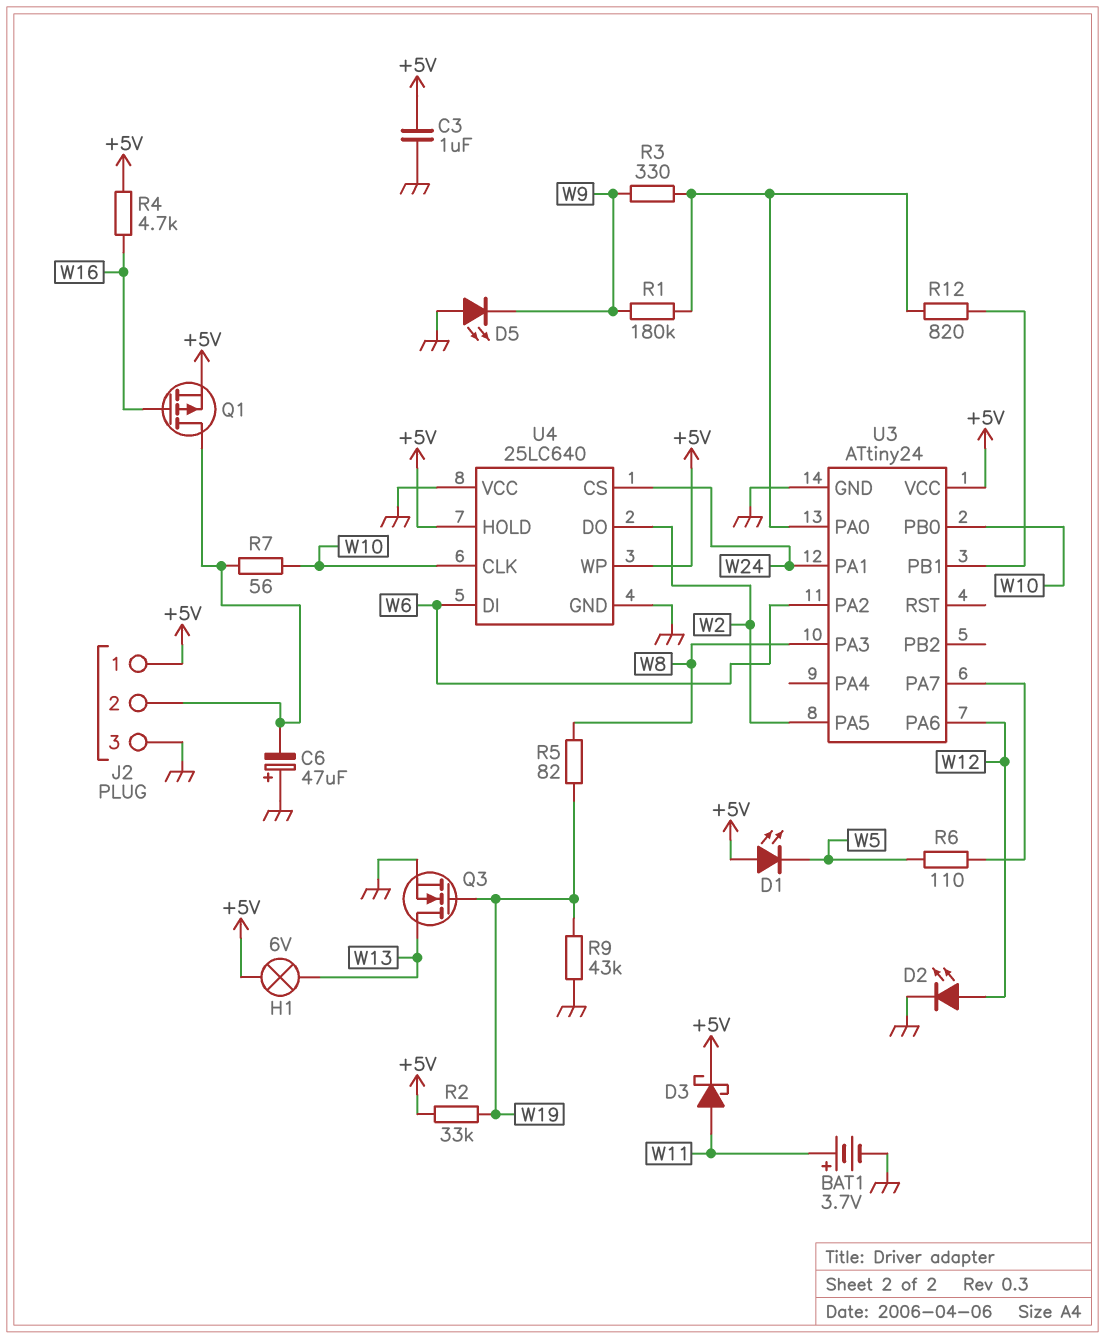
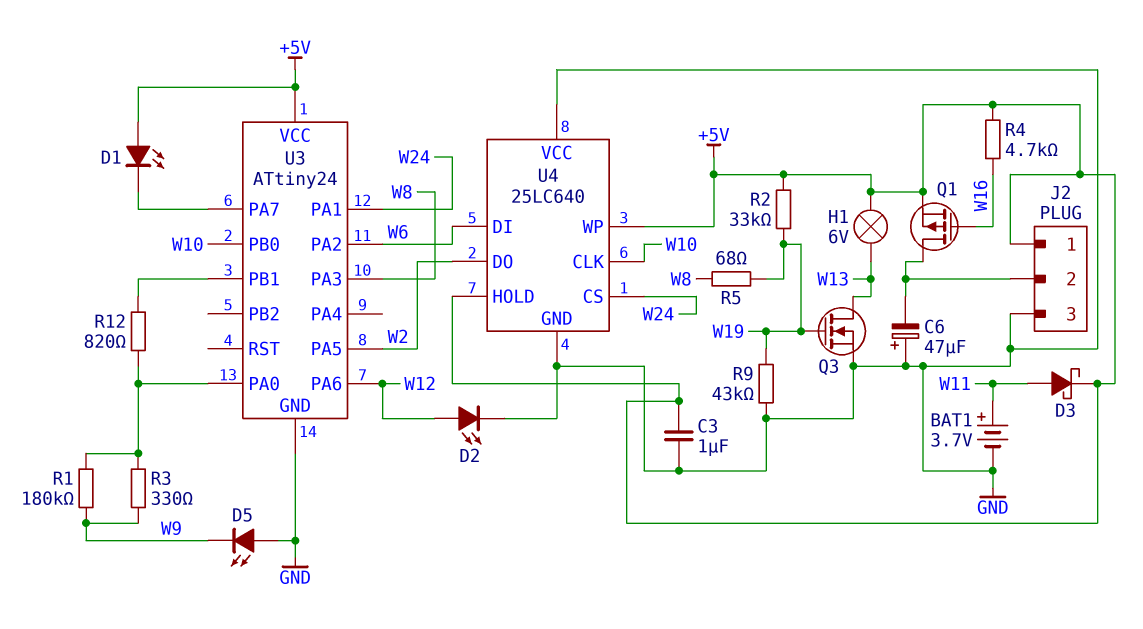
D1: LED (A +5V, K W5) -> LED (A +5V, K U3/PA7)
R5: 82 (W8, W19) -> 68 (W8, W19)
R6: 110 (U3/PA7, W5) -> none
R7: 56 (J2/2, W10) -> none

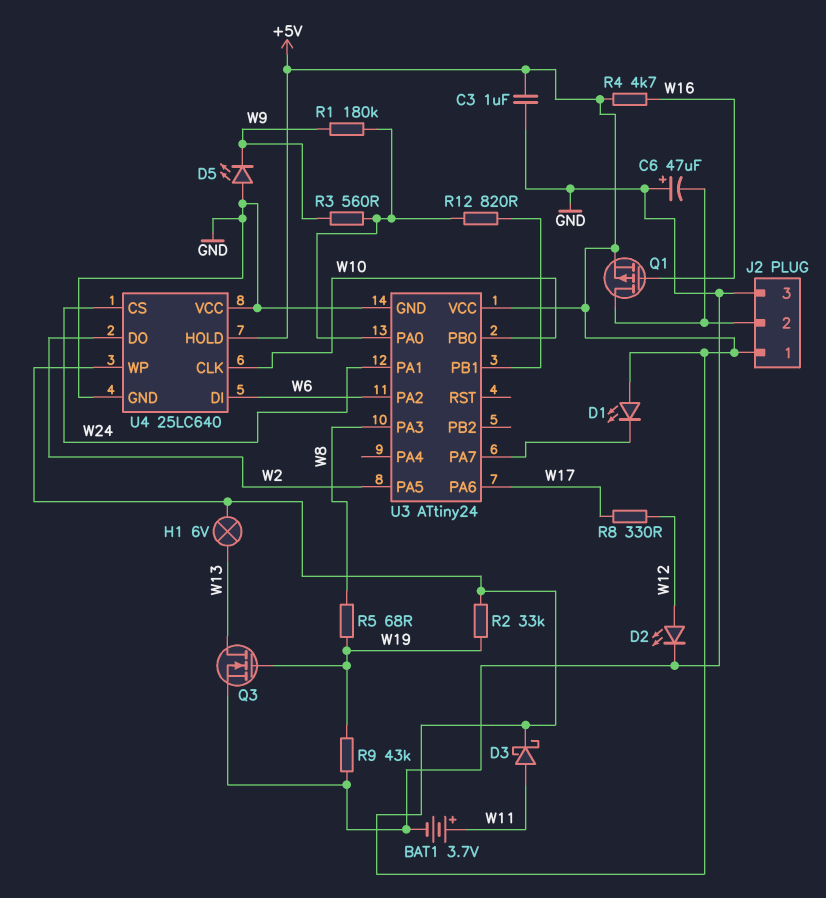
R3: 330 (U3/PA0, W9) -> 560 (U3/PA0, W9)
R8: none -> 330 (W12, W17)
U3 pin PA6: W12 -> W17

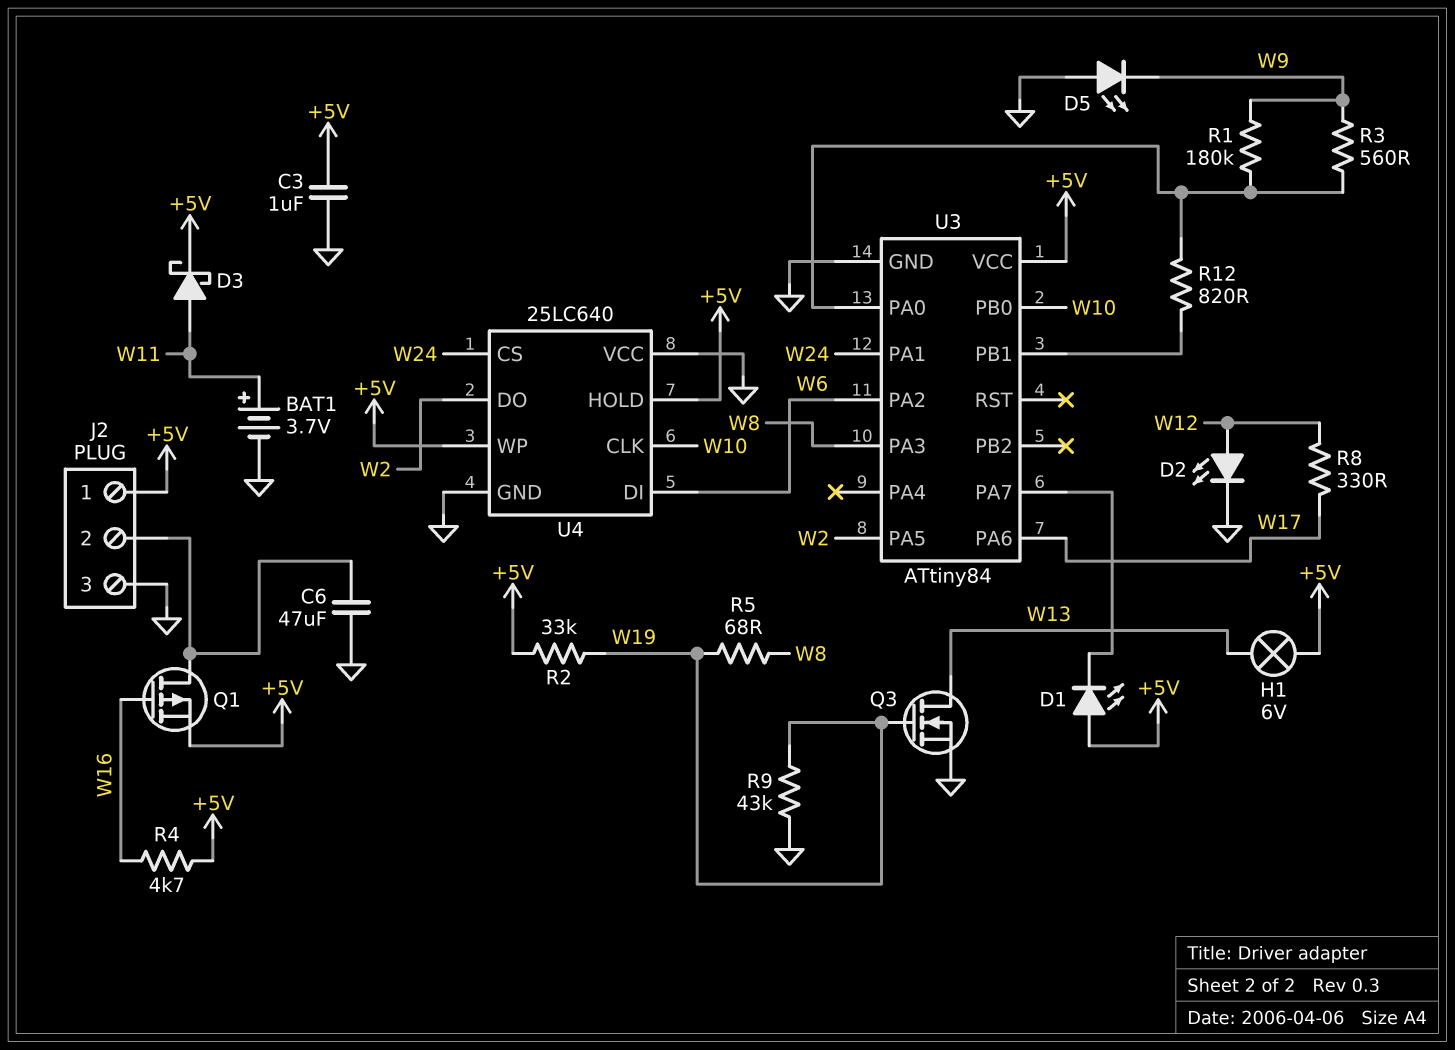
C6: 47uF (plus GND, minus J2/2) -> 47uF (GND, J2/2)
U3: ATtiny24 -> ATtiny84

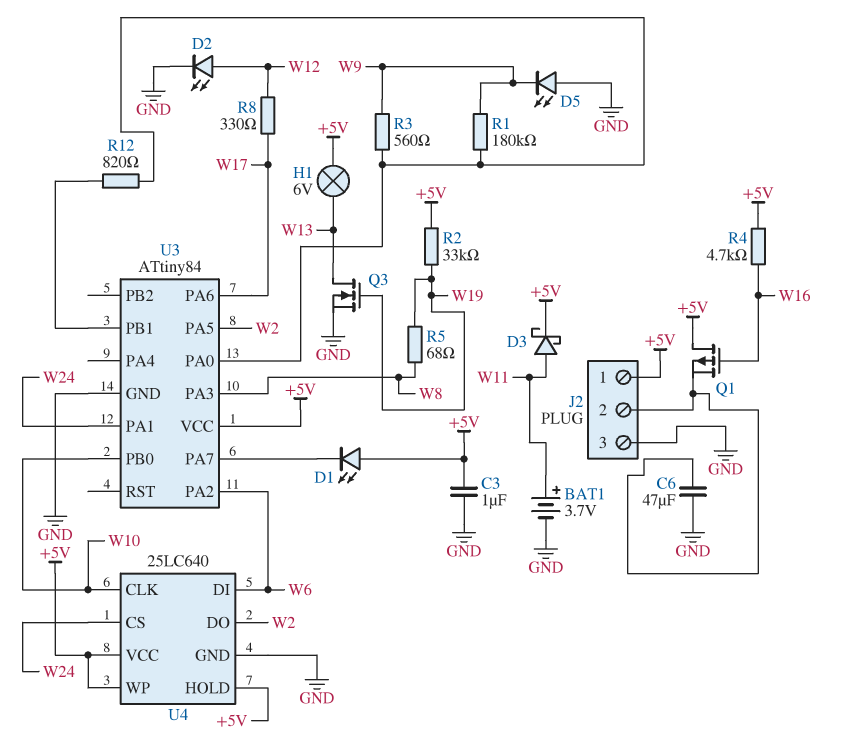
Q1: PMOS (G W16, D J2/2, S +5V) -> PMOS (G W16, D +5V, S J2/2)
R9: 43k (GND, W19) -> none
U4 pin VCC: GND -> +5V

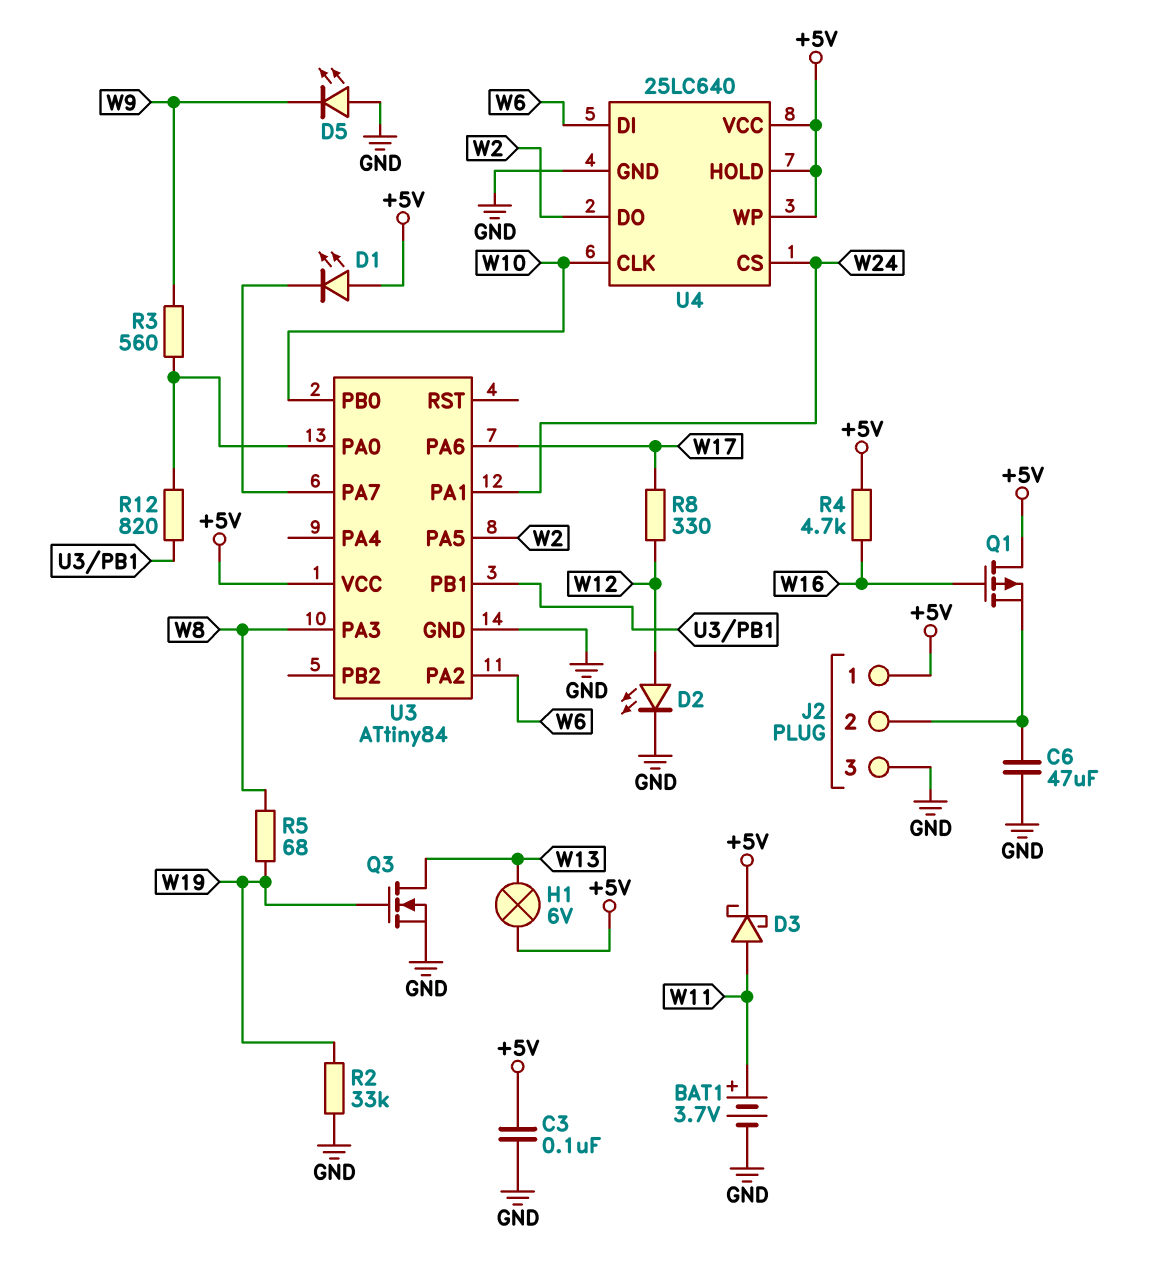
C3: 1uF (+5V, GND) -> 100nF (+5V, GND)
R1: 180k (U3/PA0, W9) -> none
R2: 33k (+5V, W19) -> 33k (GND, W19)

